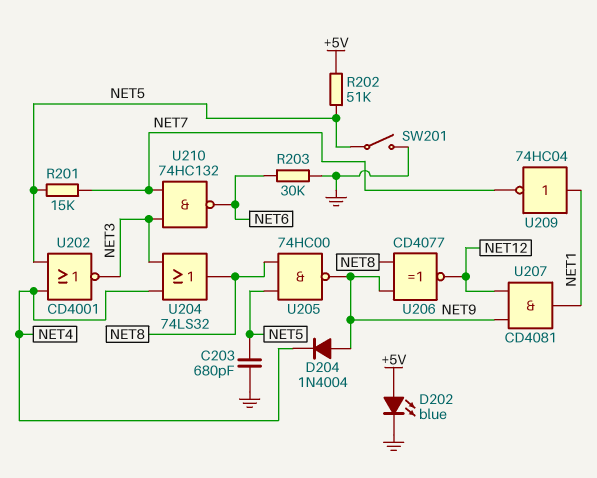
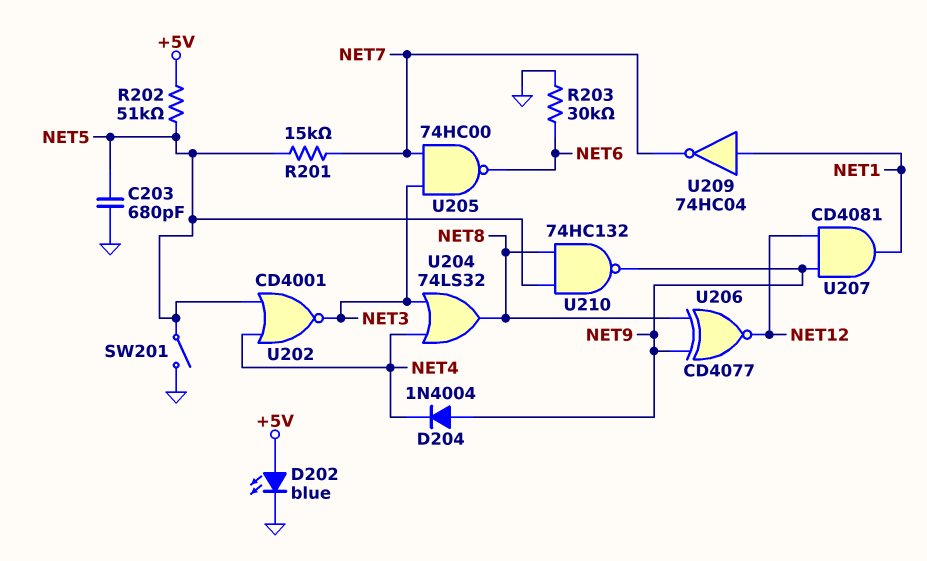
U205: NAND 74HC00 (in NET5, in NET8, out NET9) -> NAND 74HC00 (in NET3, in NET7, out NET6)
U210: NAND 74HC132 (in NET3, in NET7, out NET6) -> NAND 74HC132 (in NET5, in NET8, out NET9)

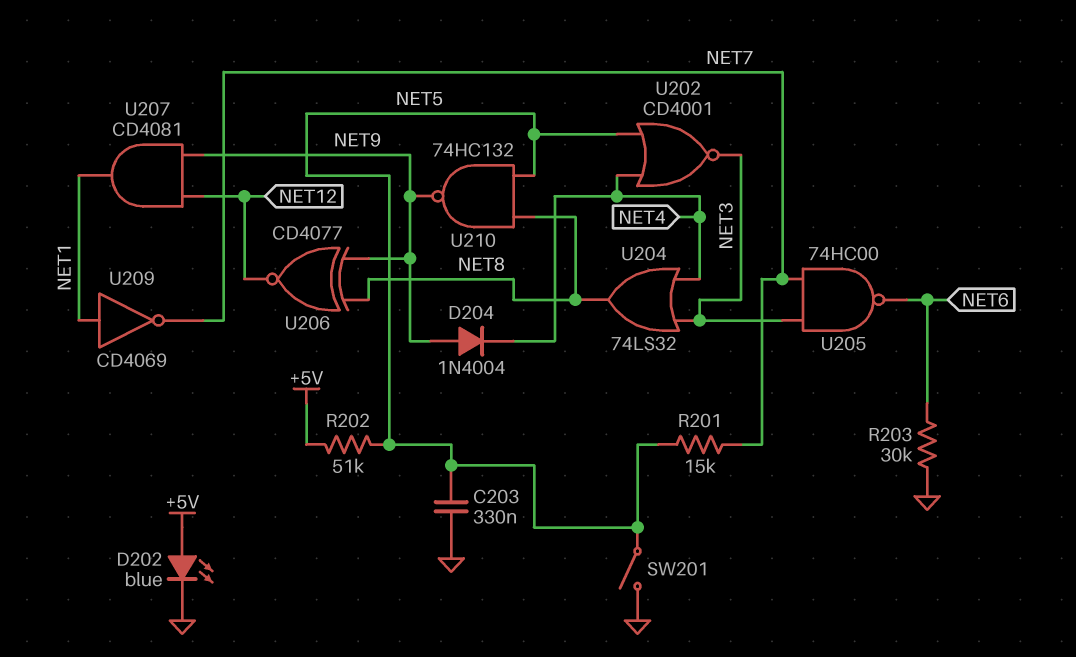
C203: 680pF (GND, NET5) -> 330nF (GND, NET5)
U209: NOT 74HC04 (in NET1, out NET7) -> NOT CD4069 (in NET1, out NET7)

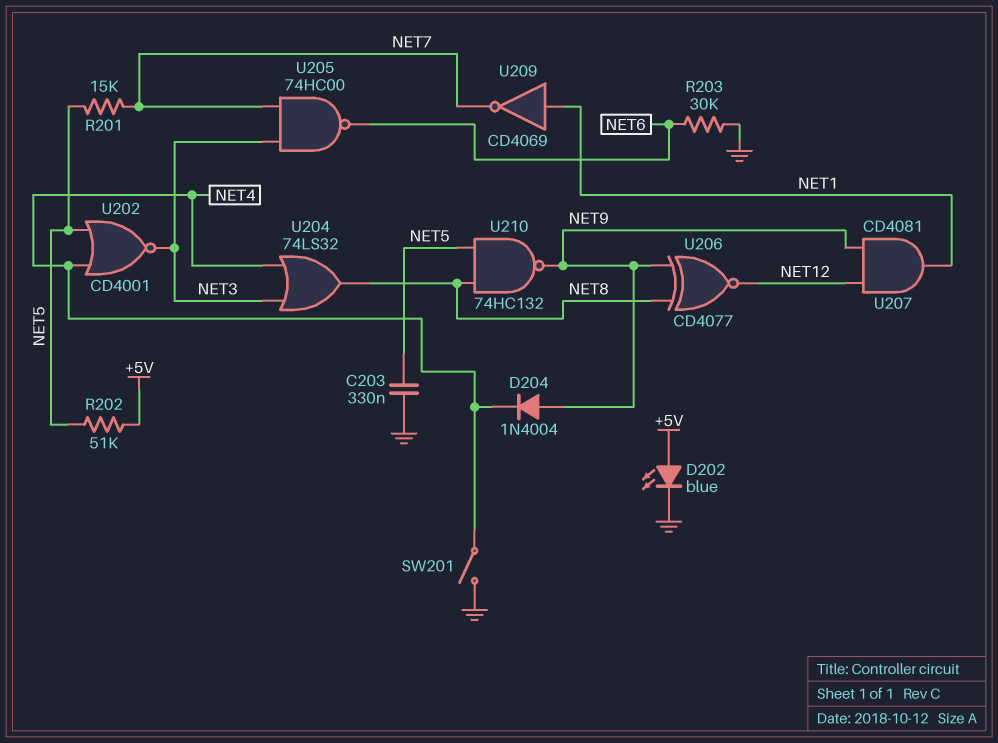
SW201: switch (GND, NET5) -> switch (GND, NET4)

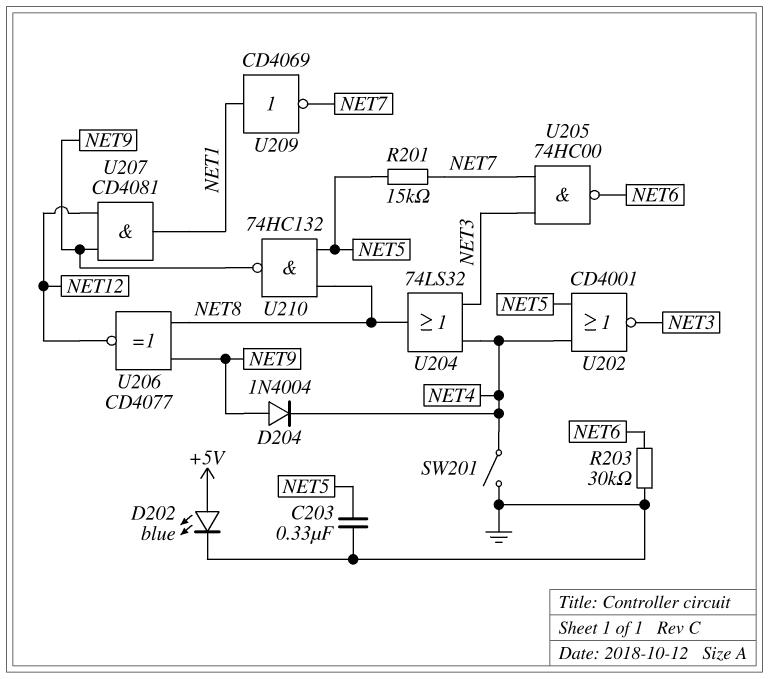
R202: 51k (+5V, NET5) -> none

